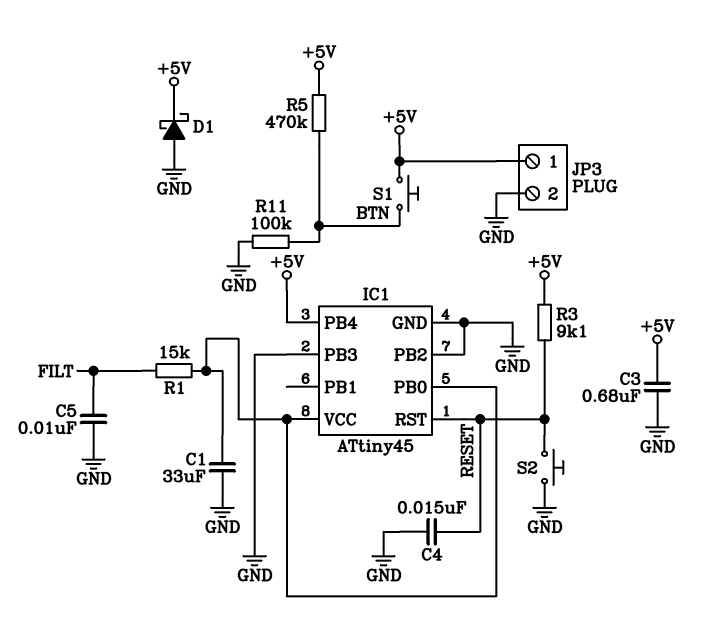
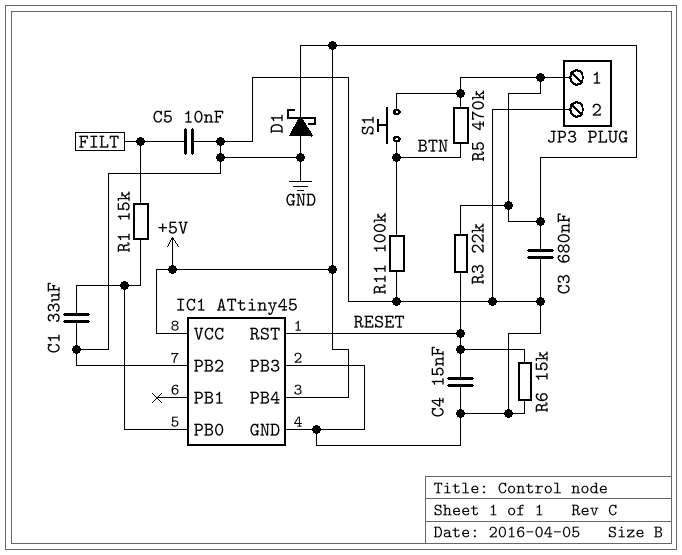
IC1 pin VCC: IC1/PB0 -> +5V
R3: 9.1k (+5V, RESET) -> 22k (+5V, RESET)
R6: none -> 15k (GND, RESET)
S2: button (GND, RESET) -> none

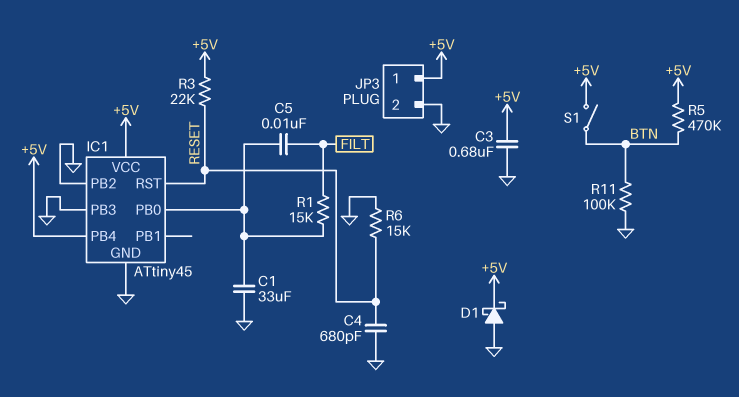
C4: 15nF (GND, RESET) -> 680pF (GND, RESET)
C5: 10nF (FILT, GND) -> 10nF (FILT, IC1/PB0)
S1: button (+5V, BTN) -> switch (+5V, BTN)

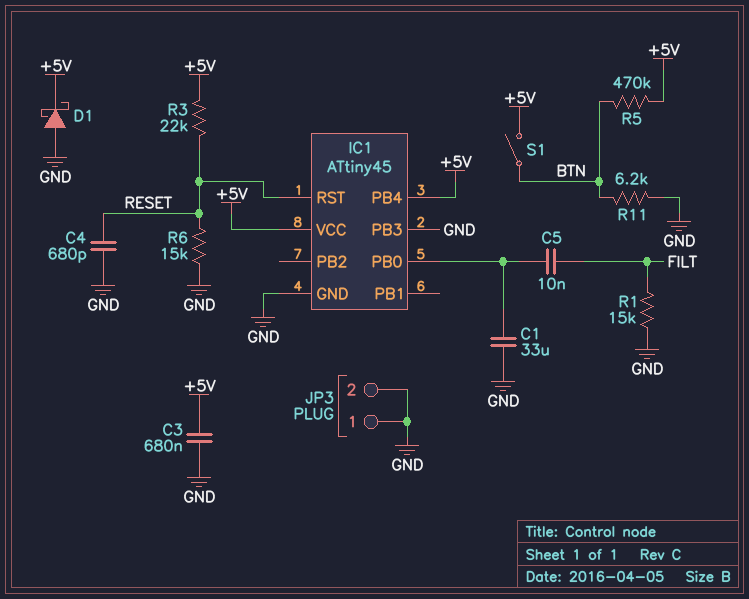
IC1 pin PB2: GND -> none
JP3 pin 1: +5V -> GND
R1: 15k (FILT, IC1/PB0) -> 15k (FILT, GND)
R11: 100k (BTN, GND) -> 6.2k (BTN, GND)

